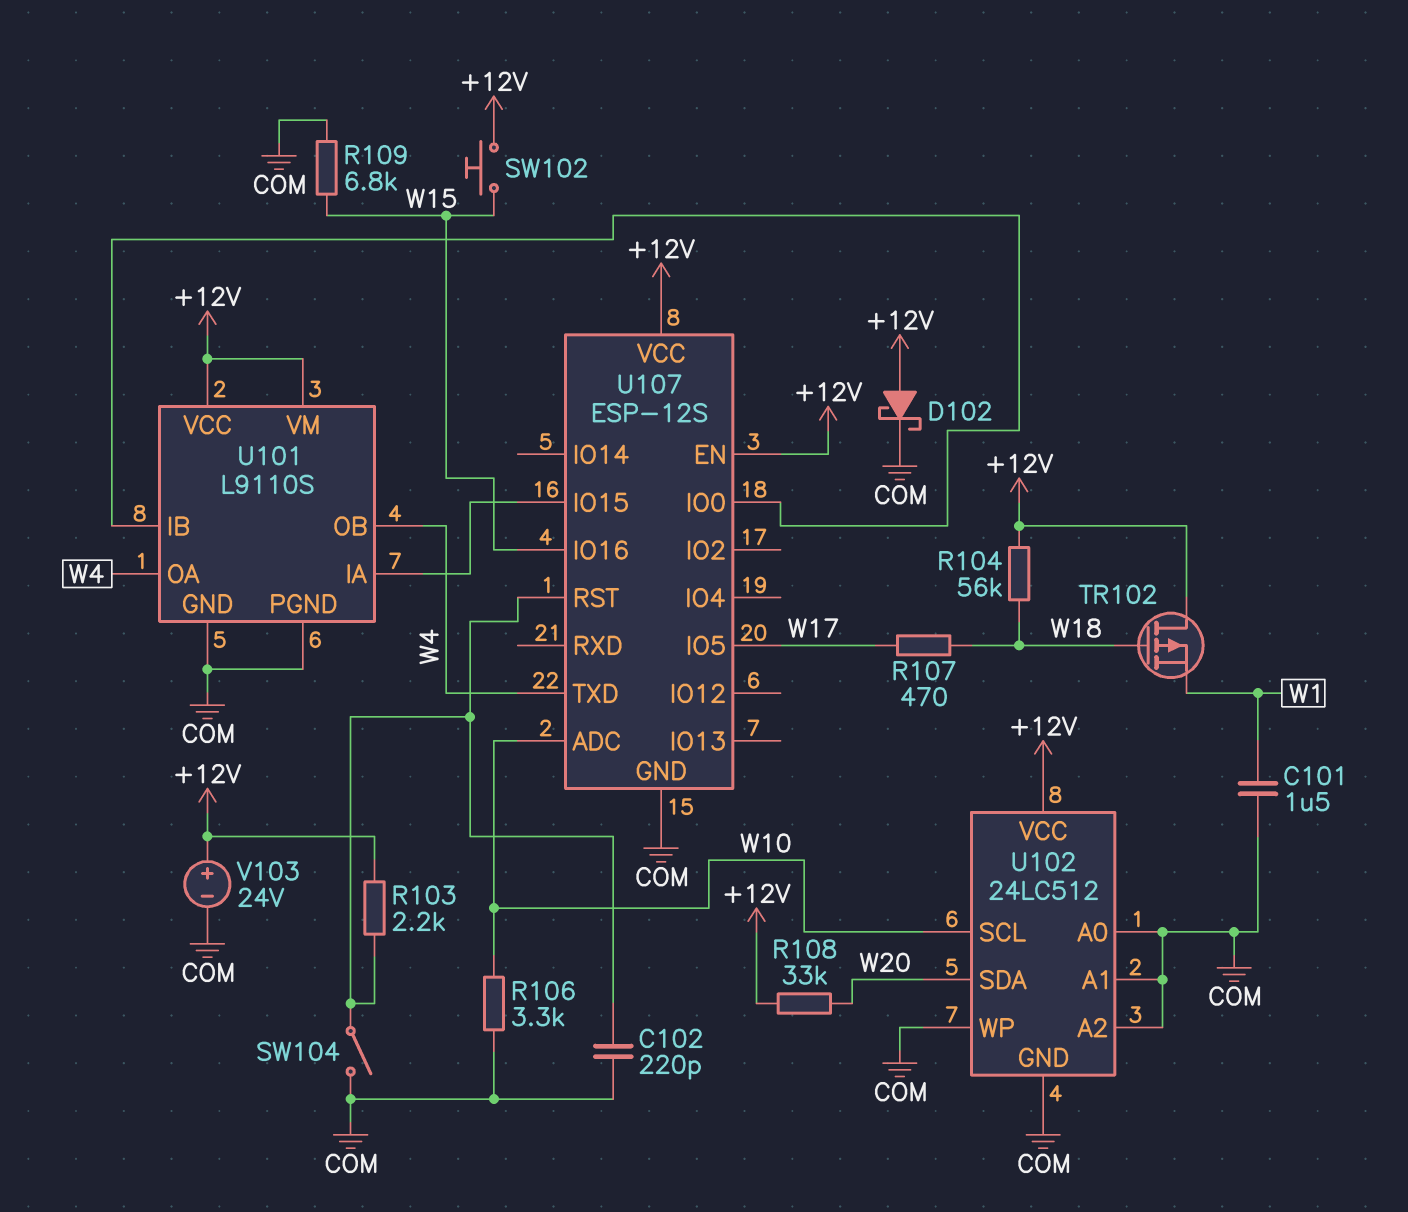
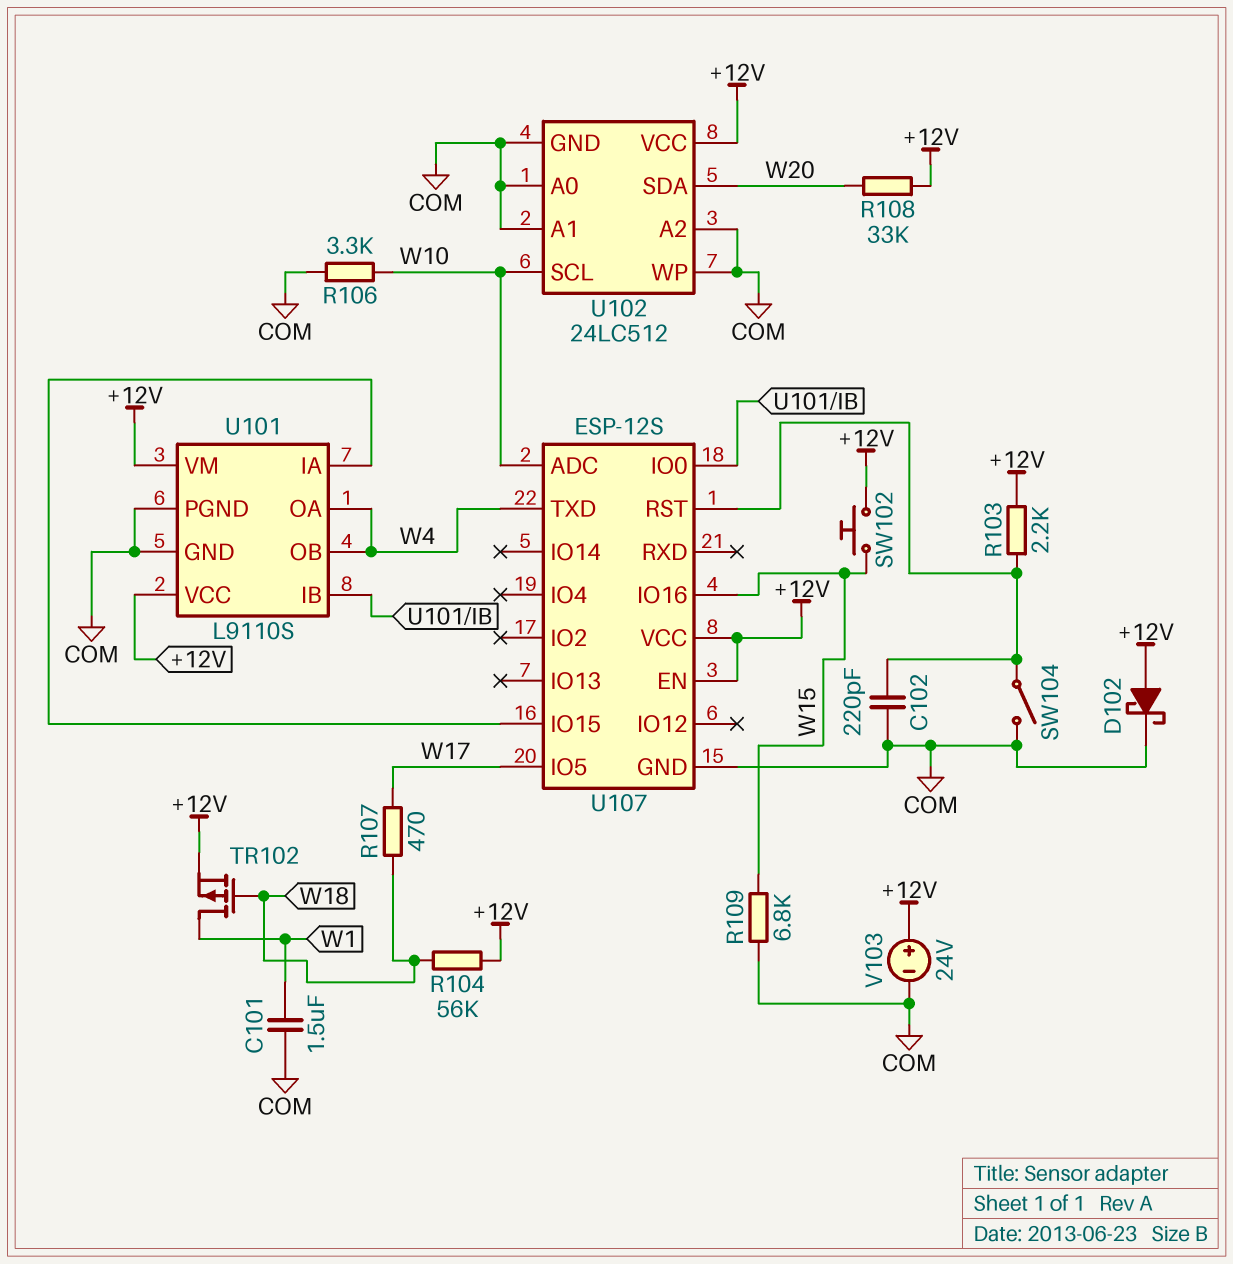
TR102: PMOS (G W18, D +12V, S W1) -> PMOS (G W18, D W1, S +12V)

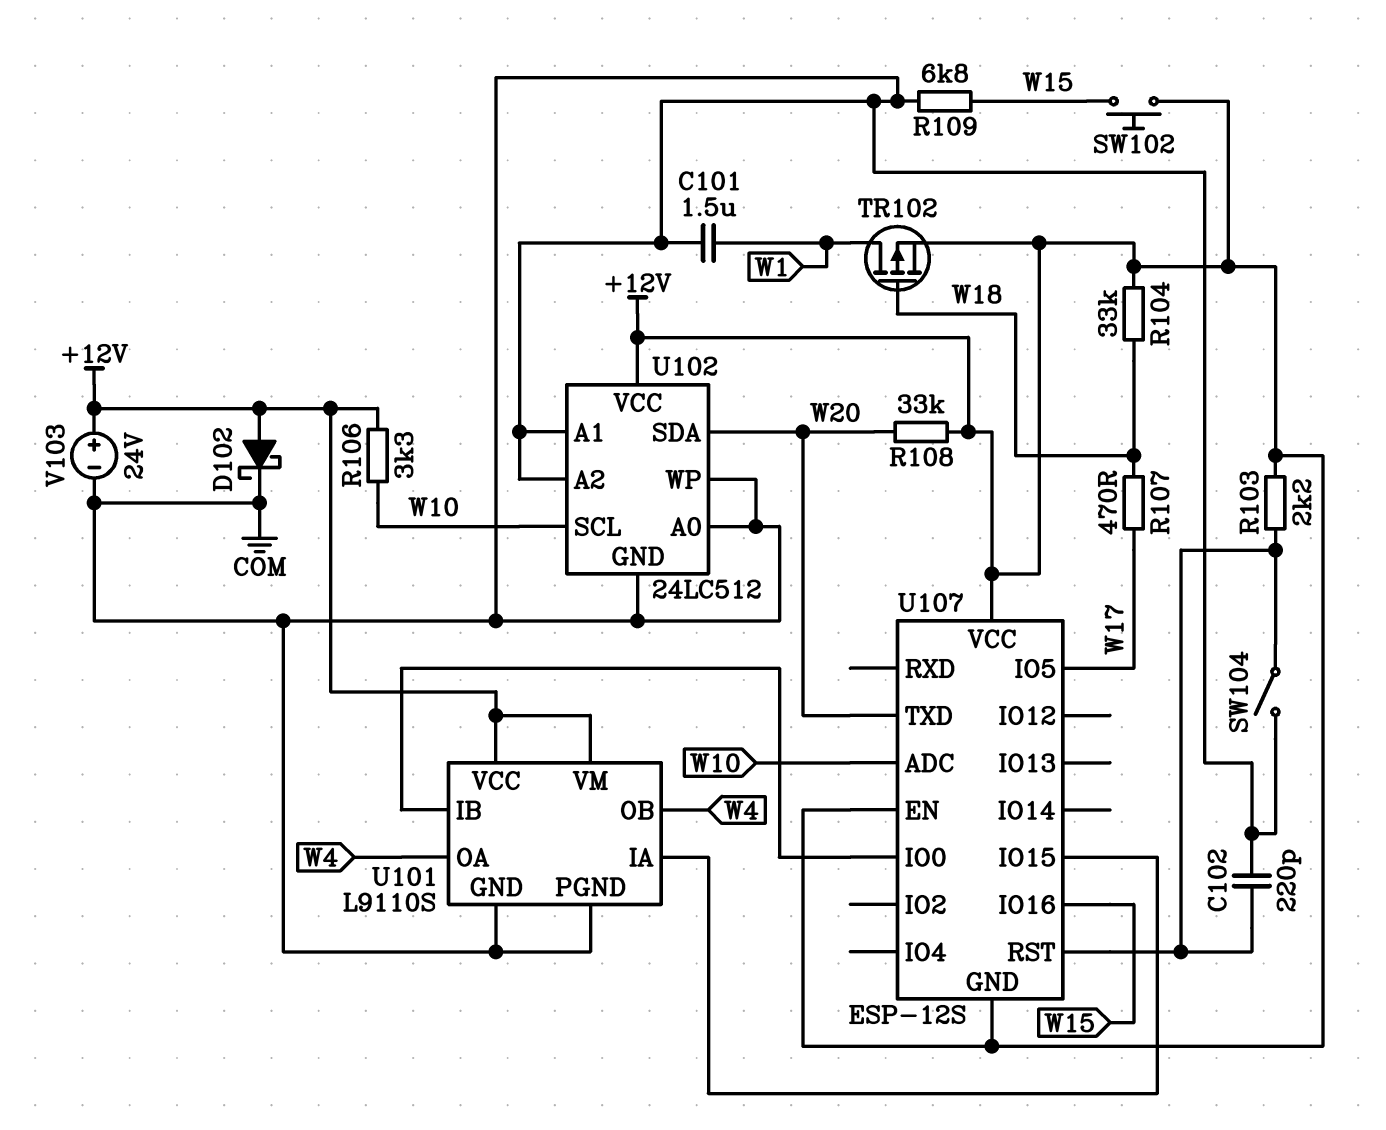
R104: 56k (+12V, W18) -> 33k (+12V, W18)
R106: 3.3k (COM, W10) -> 3.3k (+12V, W10)
U107 pin GND: COM -> +12V
U107 pin TXD: W4 -> W20

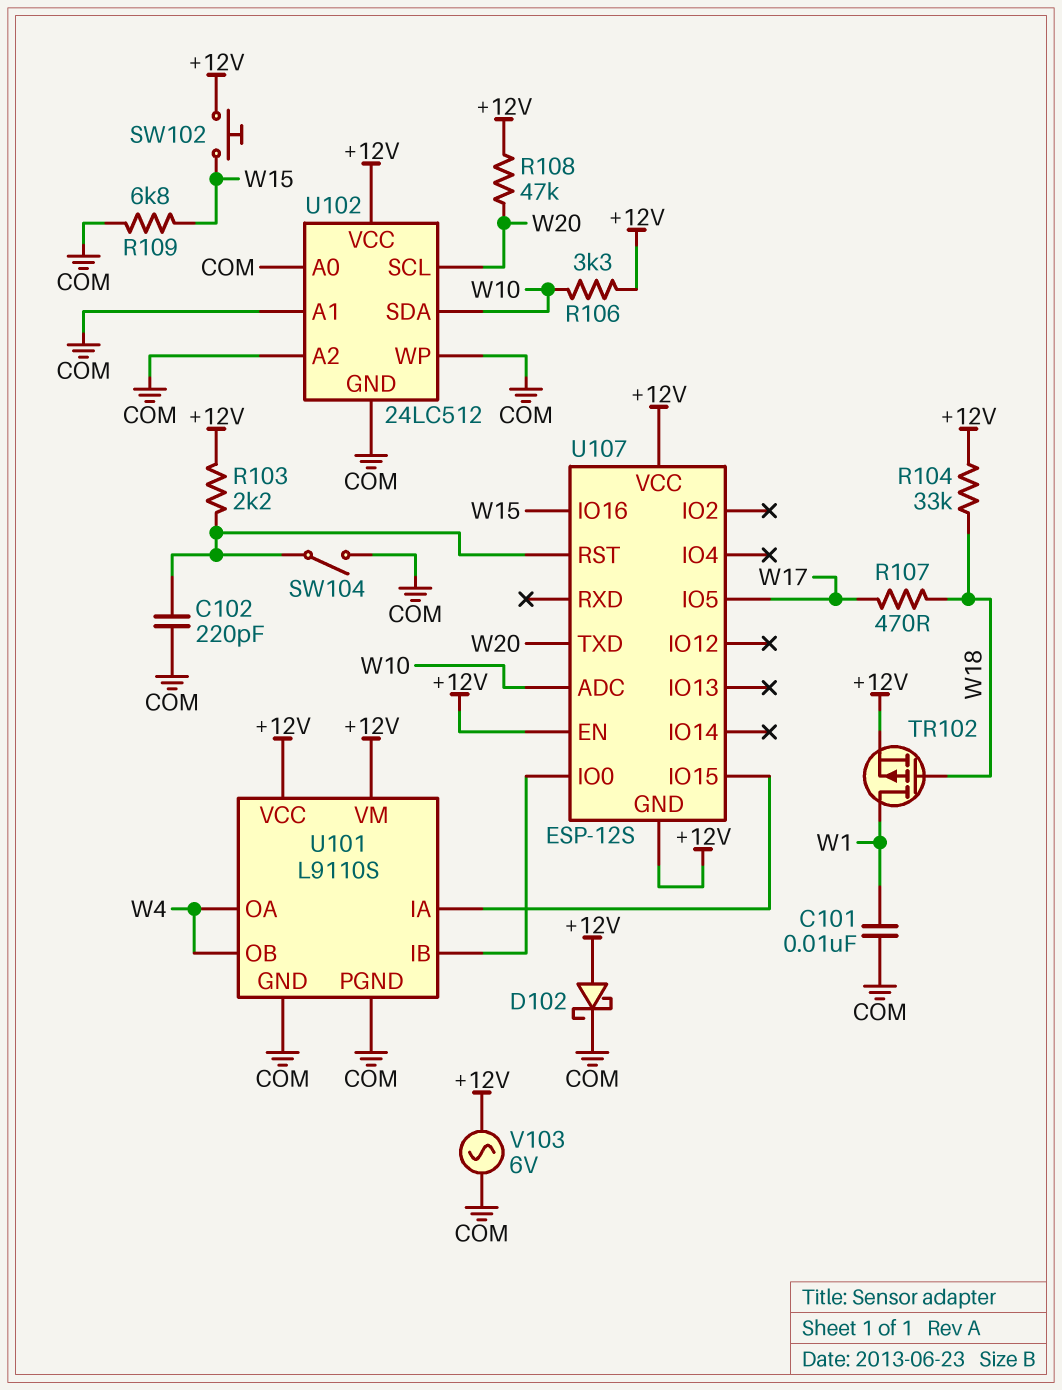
C101: 1.5uF (COM, W1) -> 10nF (COM, W1)
R108: 33k (+12V, W20) -> 47k (+12V, W20)
U102 pin SCL: W10 -> W20
U102 pin SDA: W20 -> W10
V103: 24V (plus +12V, minus COM) -> AC 6V (+12V, COM)

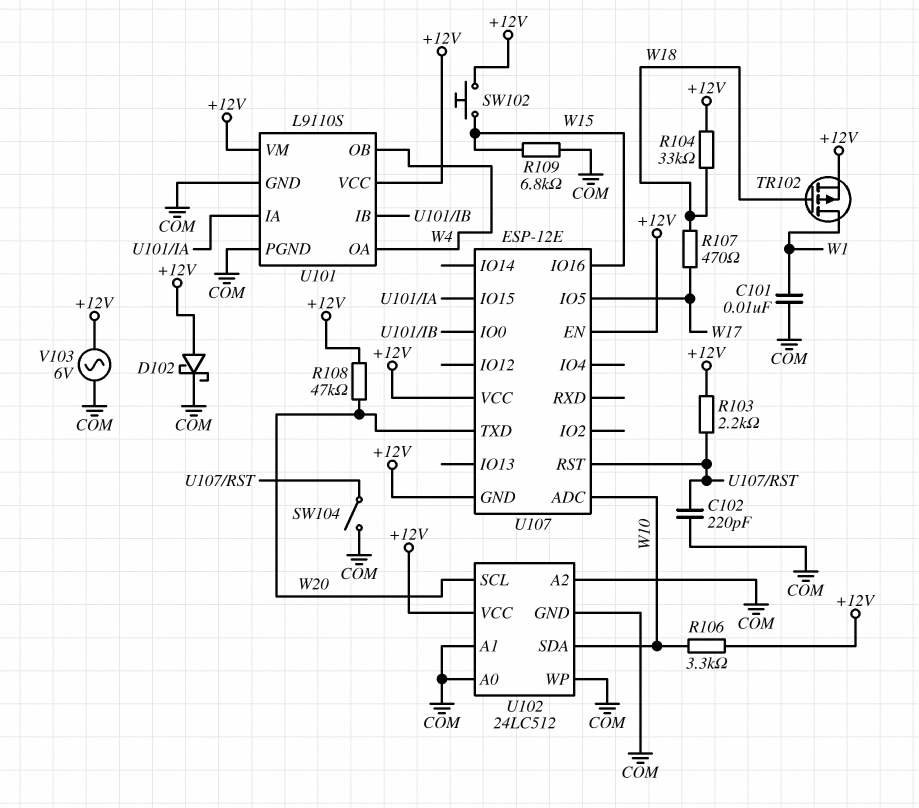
U107: ESP-12S -> ESP-12E

